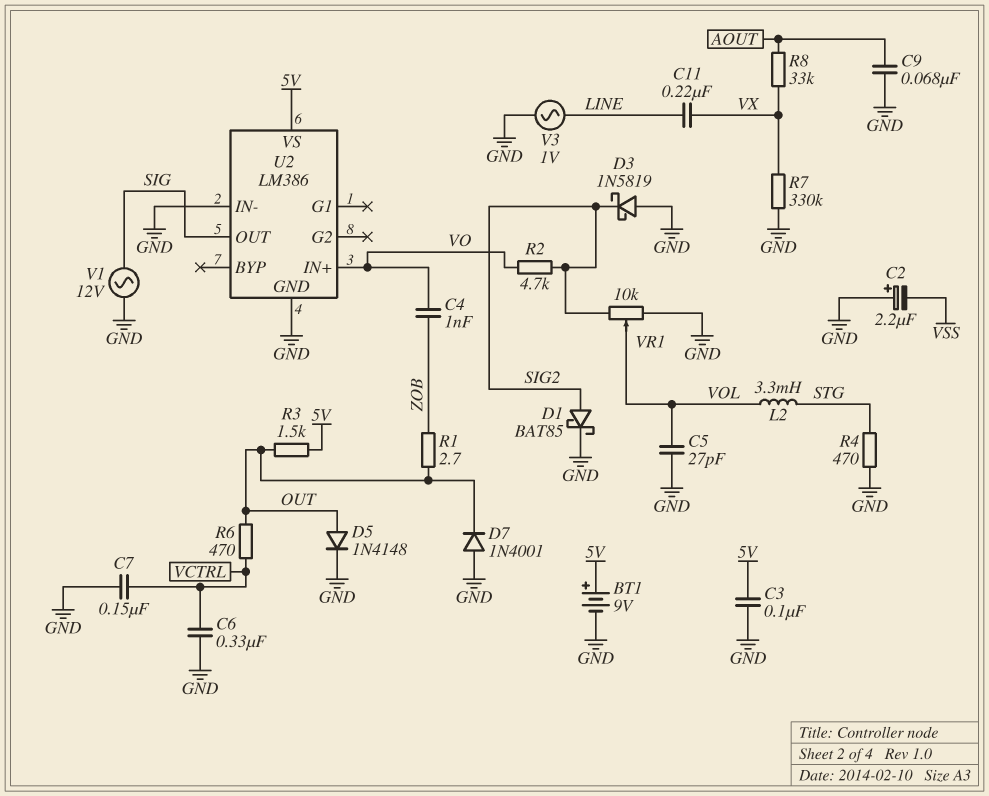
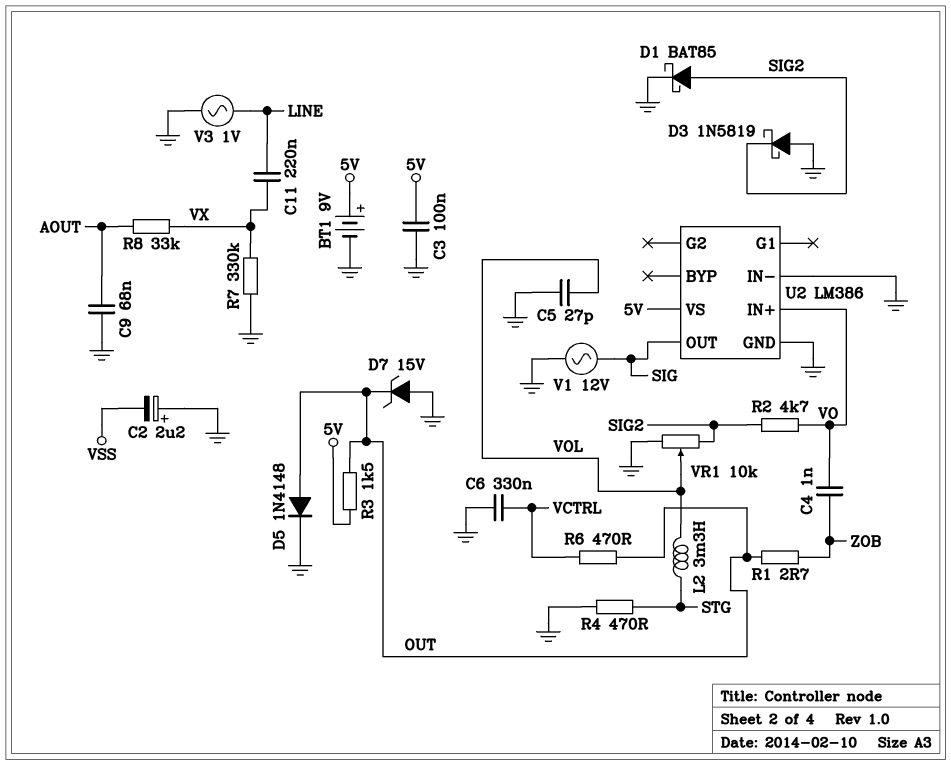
C7: 150nF (GND, VCTRL) -> none
D7: diode 1N4001 (A GND, K OUT) -> zener 15V (A GND, K OUT)

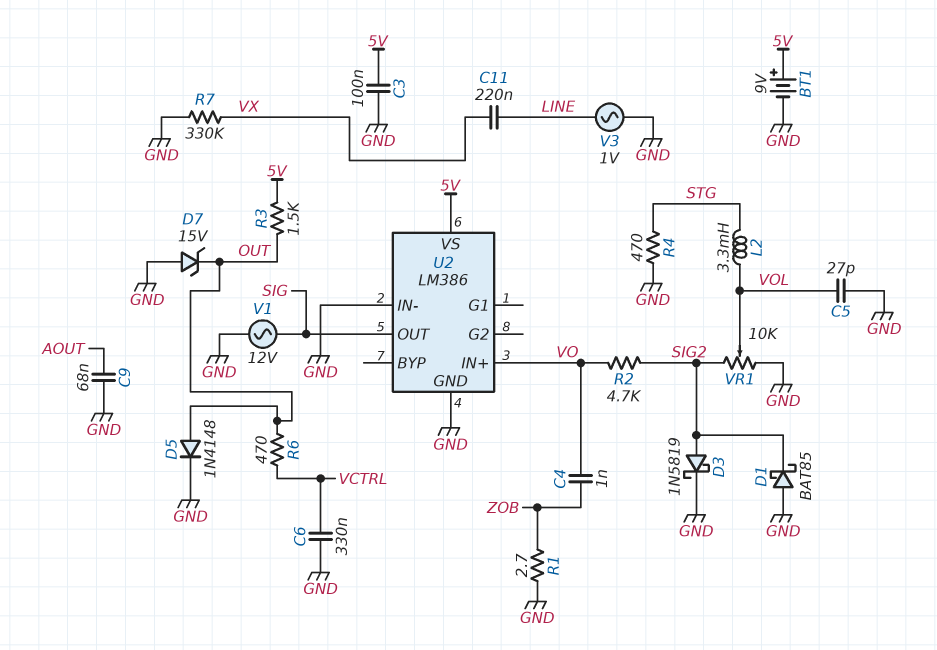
C2: 2.2uF (plus GND, minus VSS) -> none
D1: schottky BAT85 (A SIG2, K GND) -> schottky BAT85 (A GND, K SIG2)
D3: schottky 1N5819 (A GND, K SIG2) -> schottky 1N5819 (A SIG2, K GND)
R1: 2.7 (OUT, ZOB) -> 2.7 (GND, ZOB)
R8: 33k (AOUT, VX) -> none

